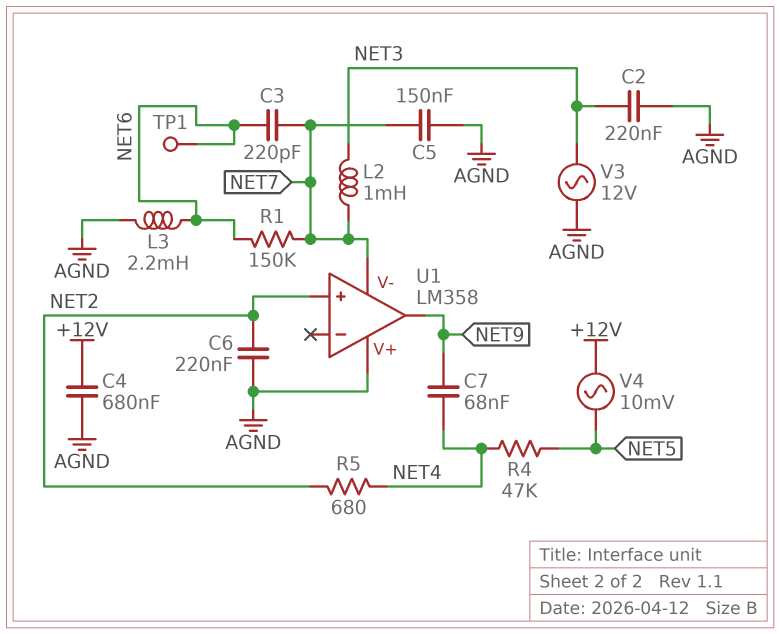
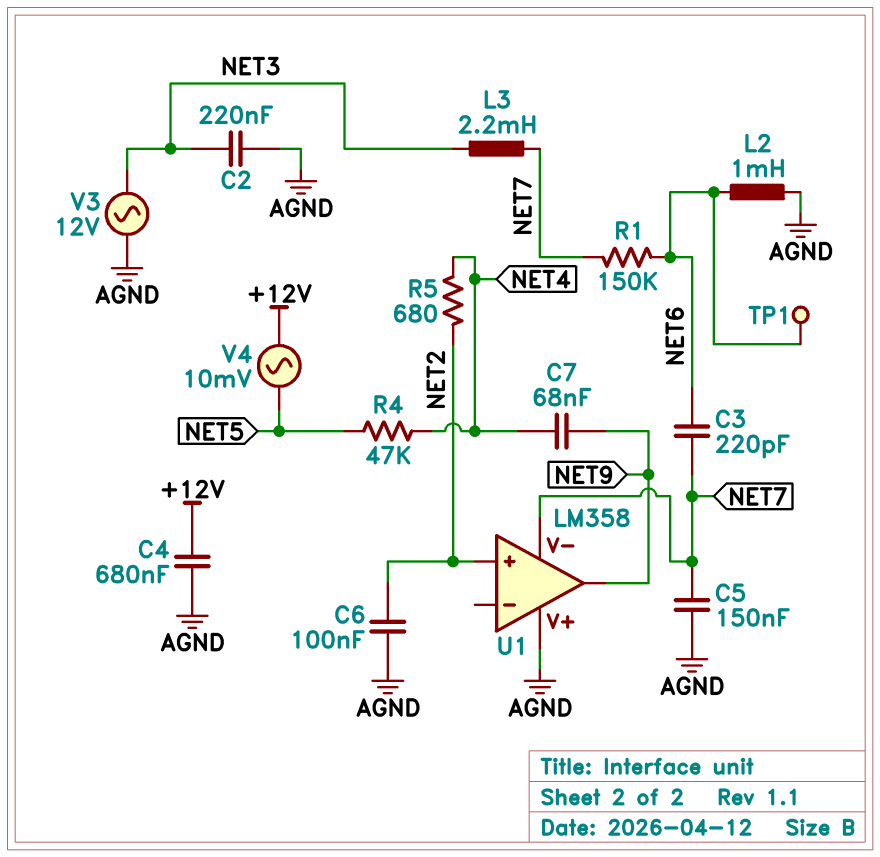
C6: 220nF (AGND, NET2) -> 100nF (AGND, NET2)
L2: 1mH (NET3, NET7) -> 1mH (AGND, NET6)
L3: 2.2mH (AGND, NET6) -> 2.2mH (NET3, NET7)

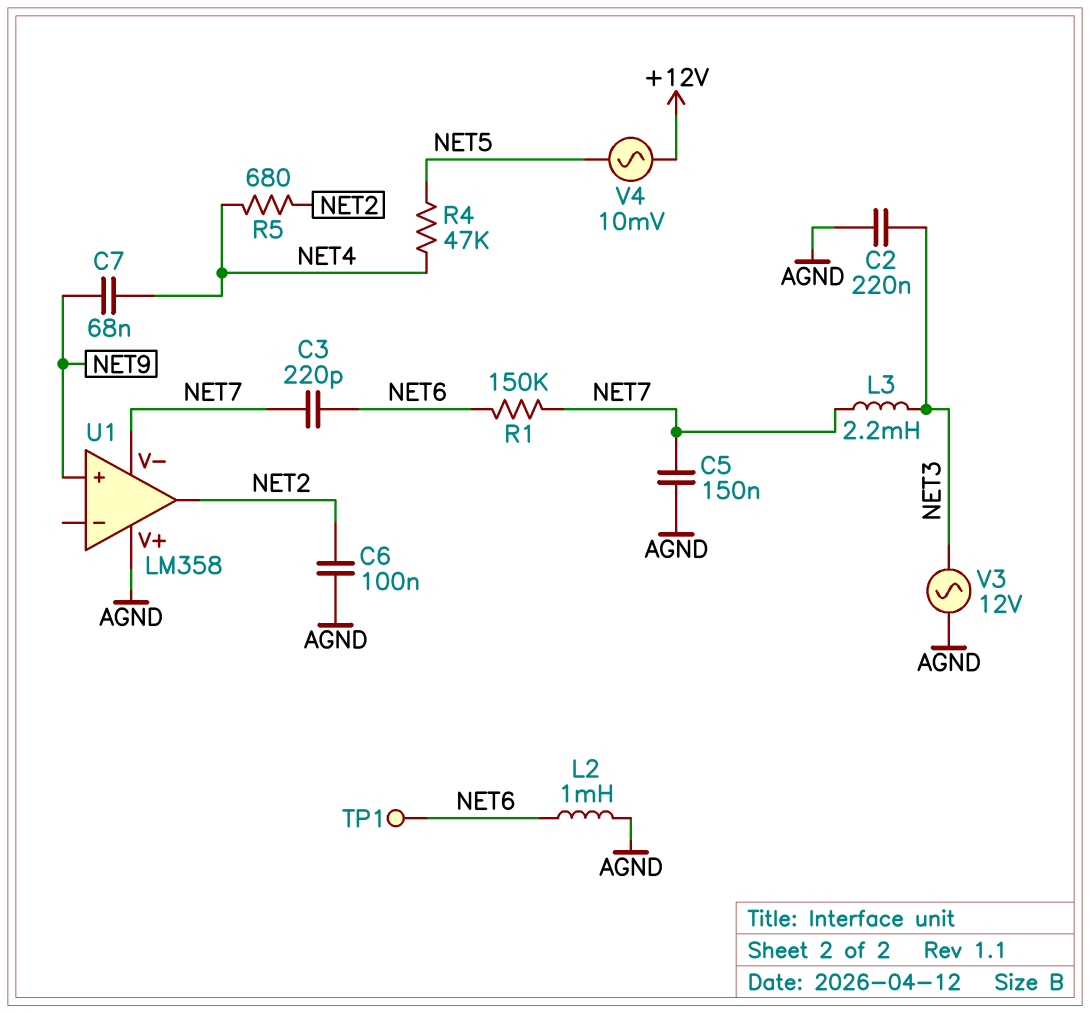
C4: 680nF (+12V, AGND) -> none
U1 pin in+: NET2 -> NET9
U1 pin out: NET9 -> NET2

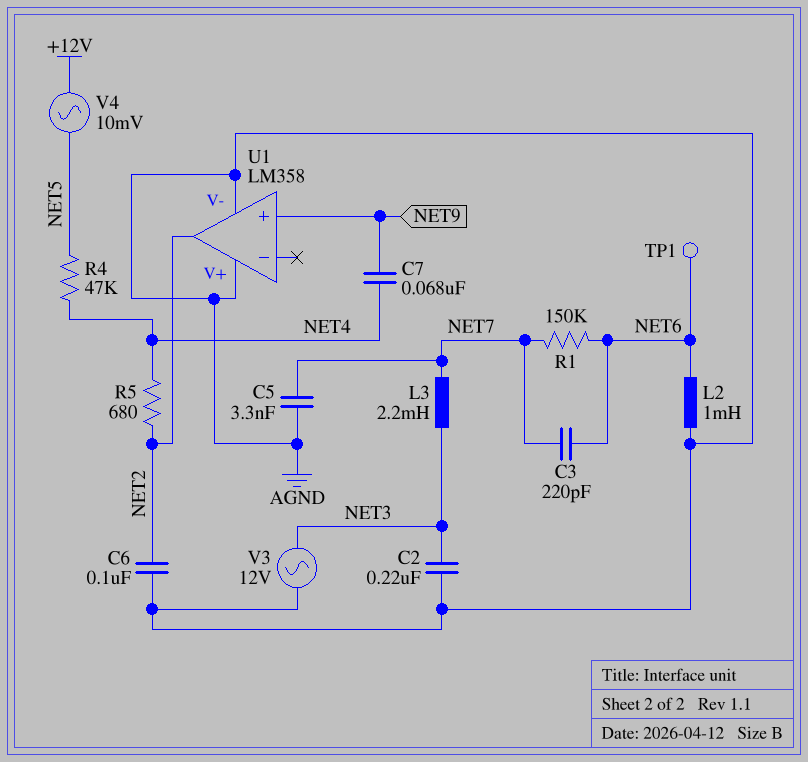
C5: 150nF (AGND, NET7) -> 3.3nF (AGND, NET7)
U1 pin V-: NET7 -> AGND

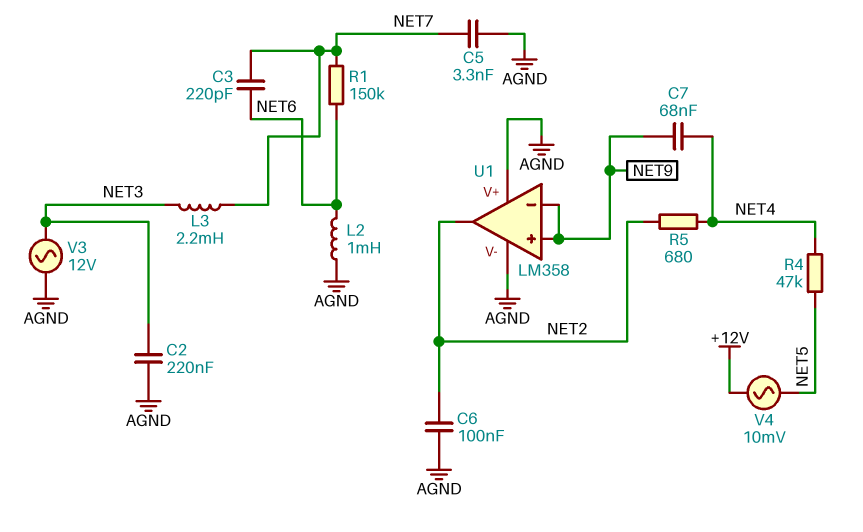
TP1: test point (NET6) -> none
U1 pin in-: none -> NET9

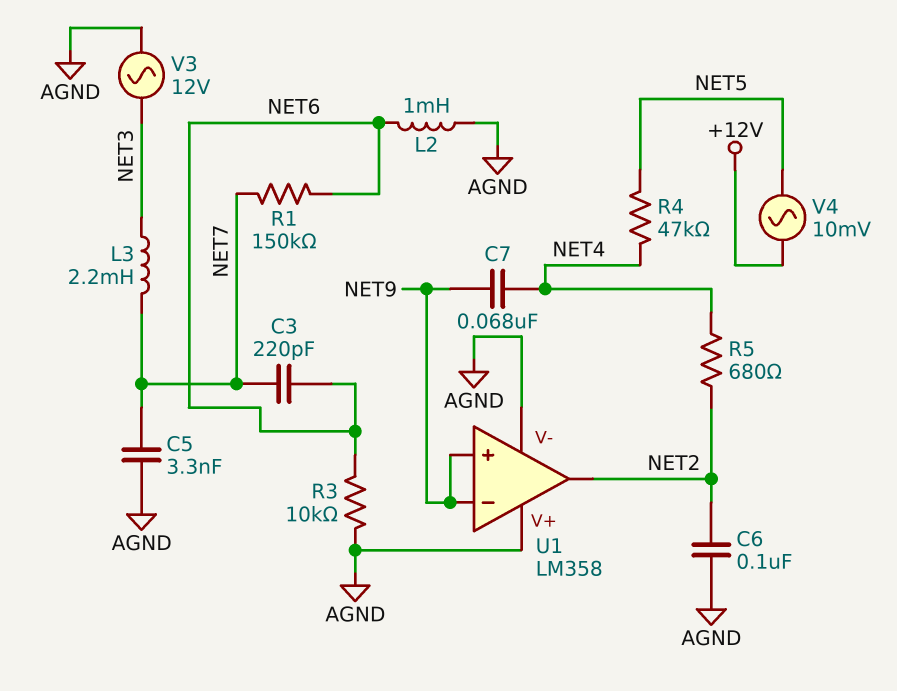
C2: 220nF (AGND, NET3) -> none
R3: none -> 10k (AGND, NET6)

